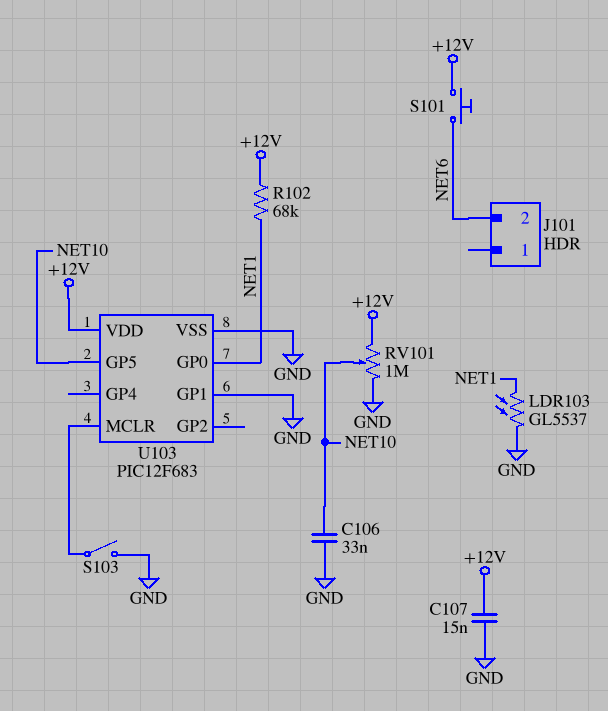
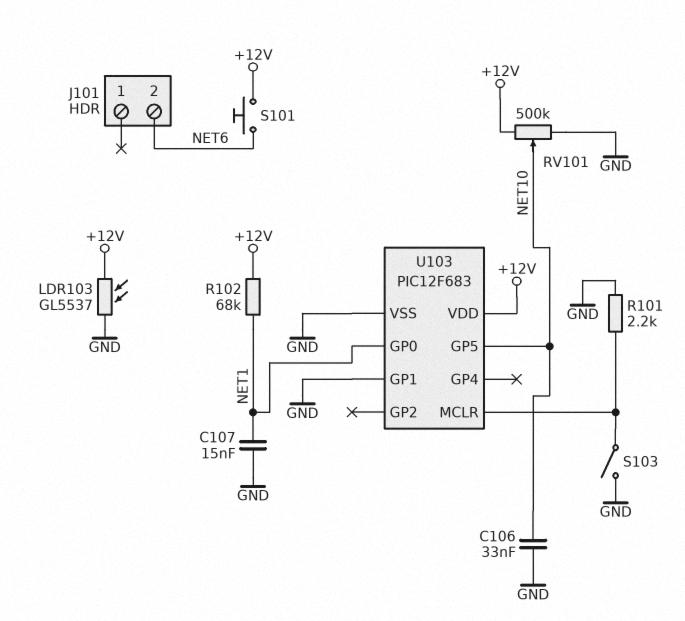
C107: 15nF (+12V, GND) -> 15nF (GND, NET1)
LDR103: GL5537 (GND, NET1) -> GL5537 (+12V, GND)
R101: none -> 2.2k (GND, U103/MCLR)
RV101: 1M (+12V, GND, wiper NET10) -> 500k (+12V, GND, wiper NET10)

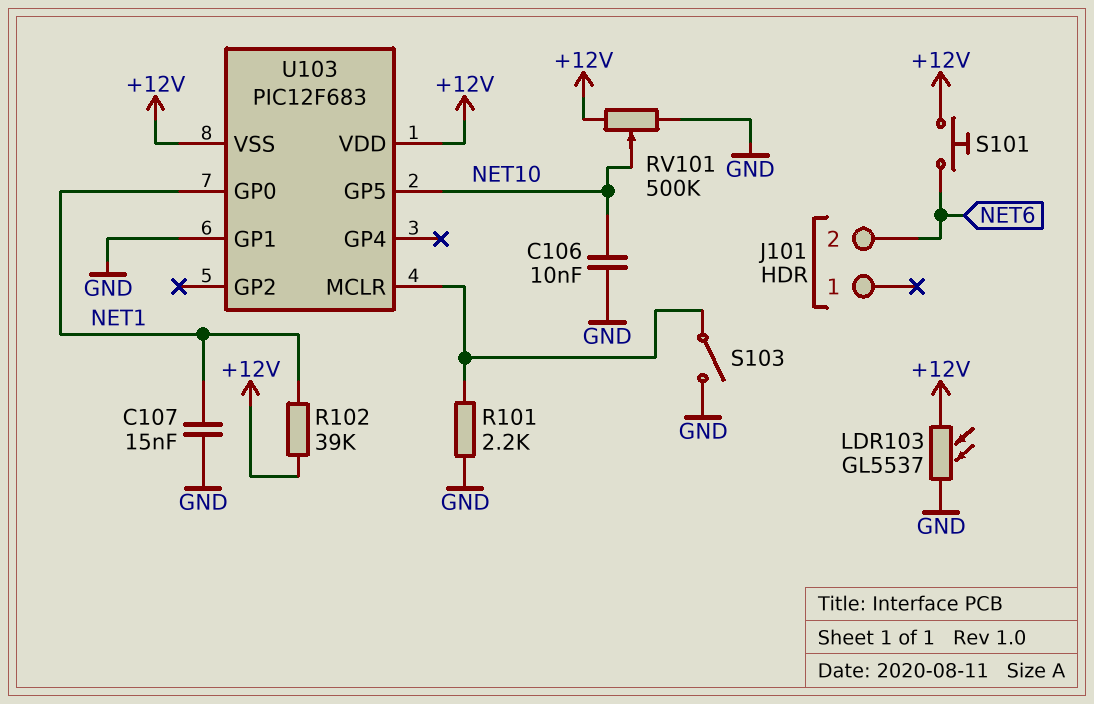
C106: 33nF (GND, NET10) -> 10nF (GND, NET10)
R102: 68k (+12V, NET1) -> 39k (+12V, NET1)
U103 pin VSS: GND -> +12V

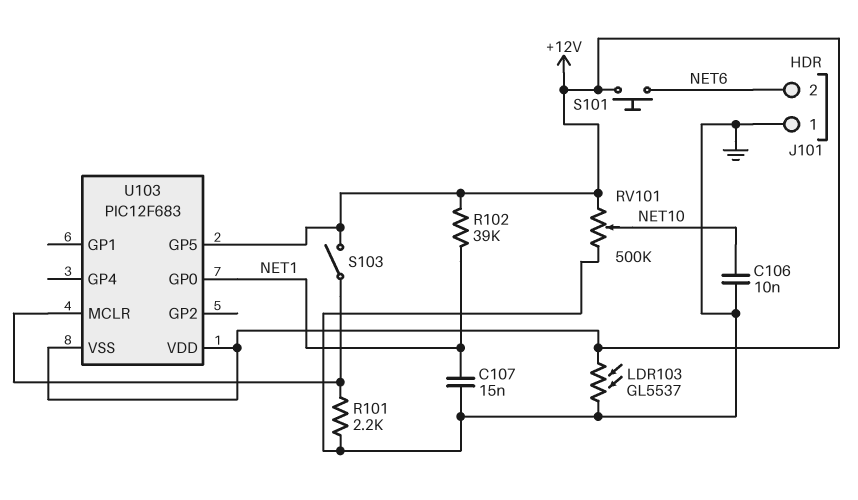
J101 pin 1: none -> GND
S103: switch (GND, U103/MCLR) -> switch (+12V, U103/MCLR)
U103 pin GP1: GND -> none
U103 pin GP5: NET10 -> +12V

